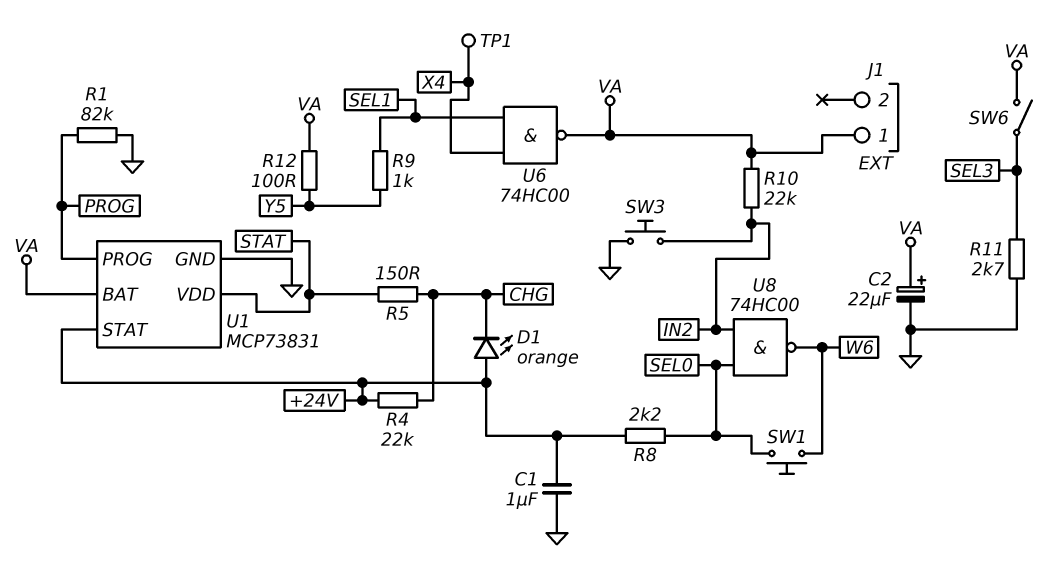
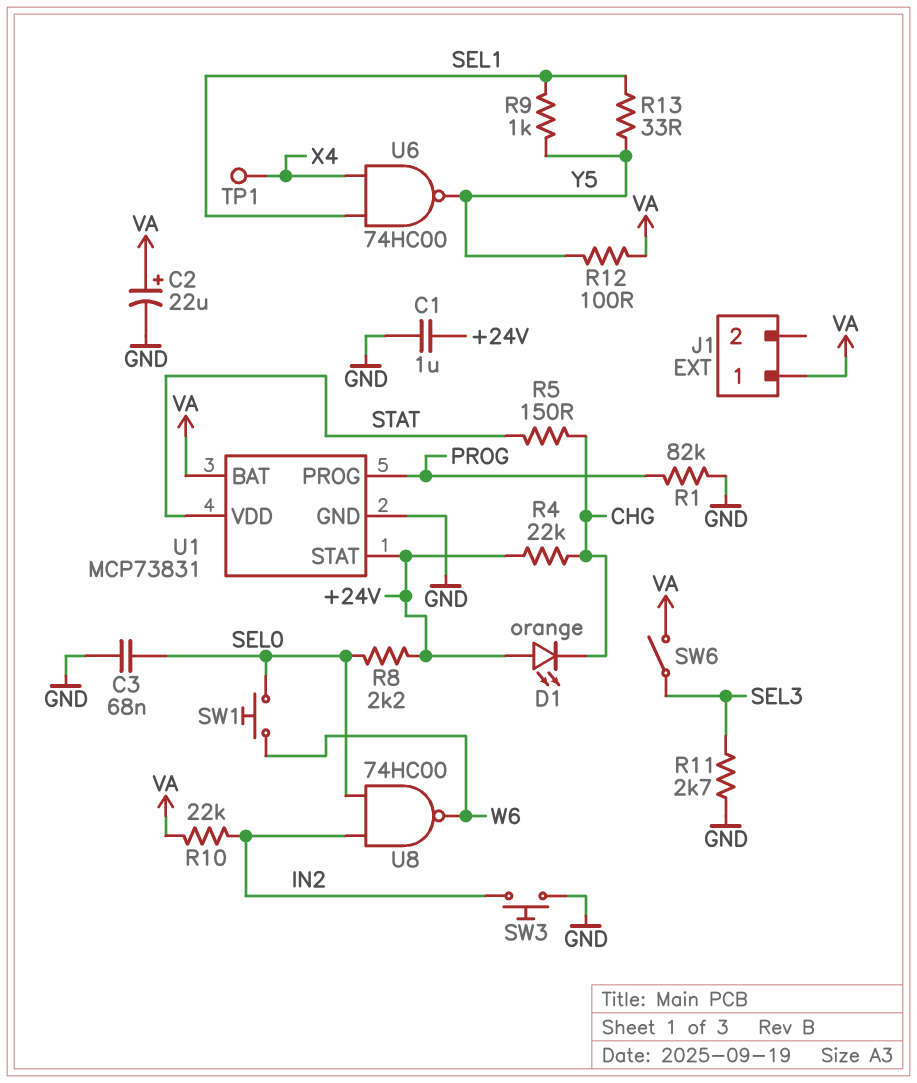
C3: none -> 68nF (GND, SEL0)
R13: none -> 33 (SEL1, Y5)
U6: NAND 74HC00 (in SEL1, in X4, out VA) -> NAND 74HC00 (in SEL1, in X4, out Y5)

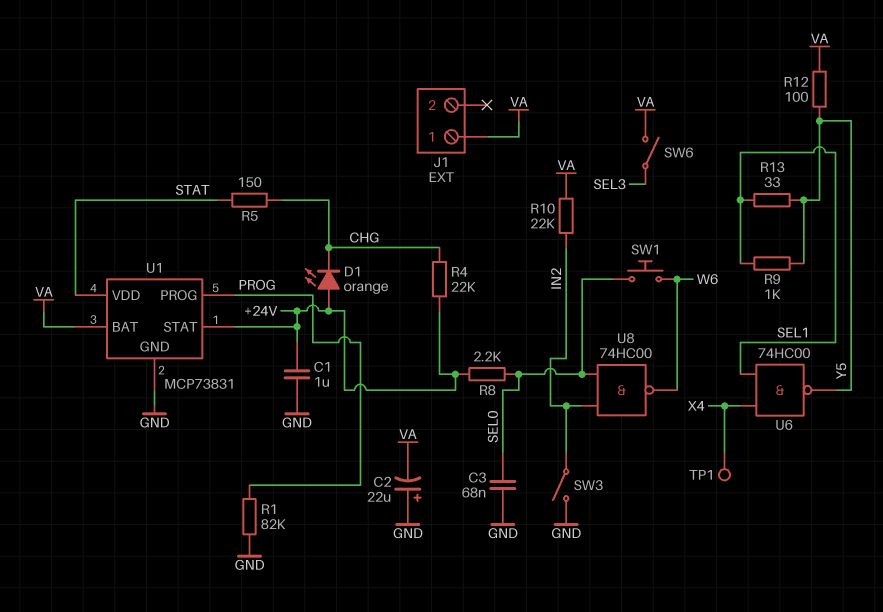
C2: 22uF (plus VA, minus GND) -> 22uF (plus GND, minus VA)
R11: 2.7k (GND, SEL3) -> none
SW3: button (GND, IN2) -> switch (GND, IN2)

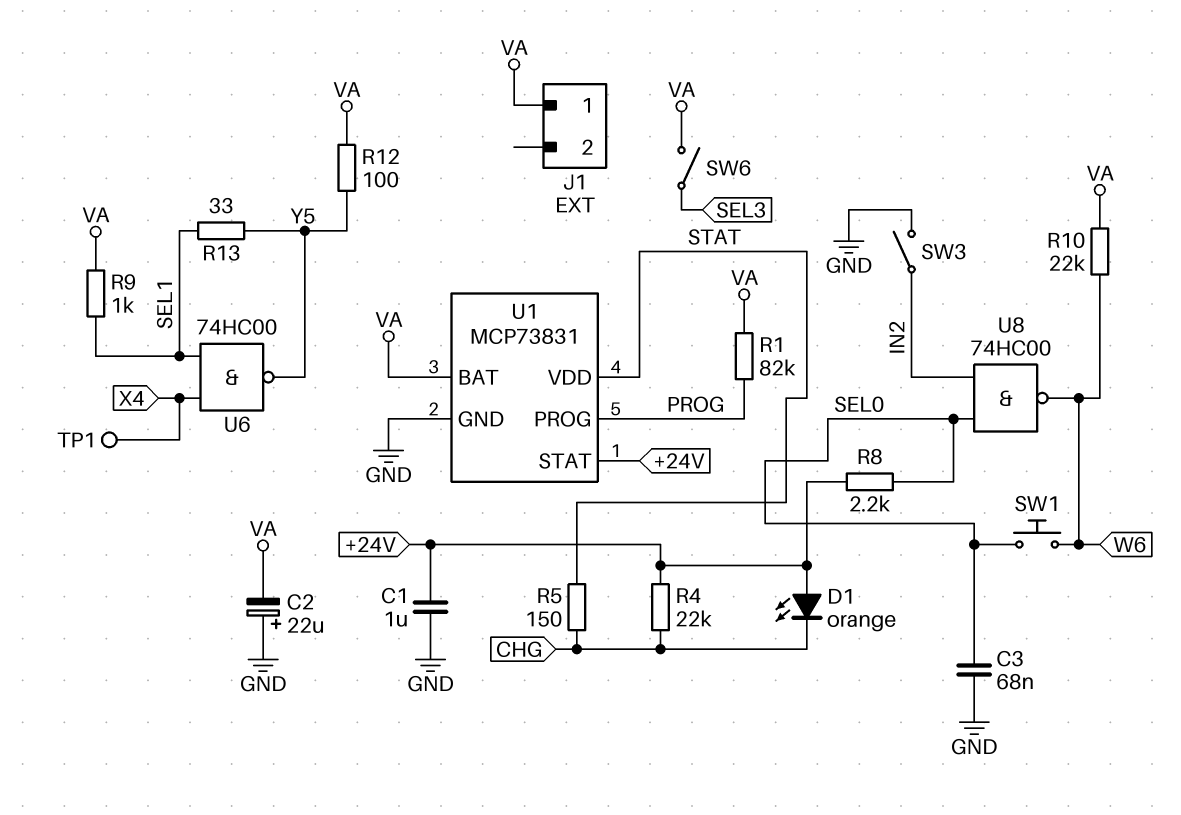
R1: 82k (GND, PROG) -> 82k (PROG, VA)
R9: 1k (SEL1, Y5) -> 1k (SEL1, VA)
R10: 22k (IN2, VA) -> 22k (VA, W6)

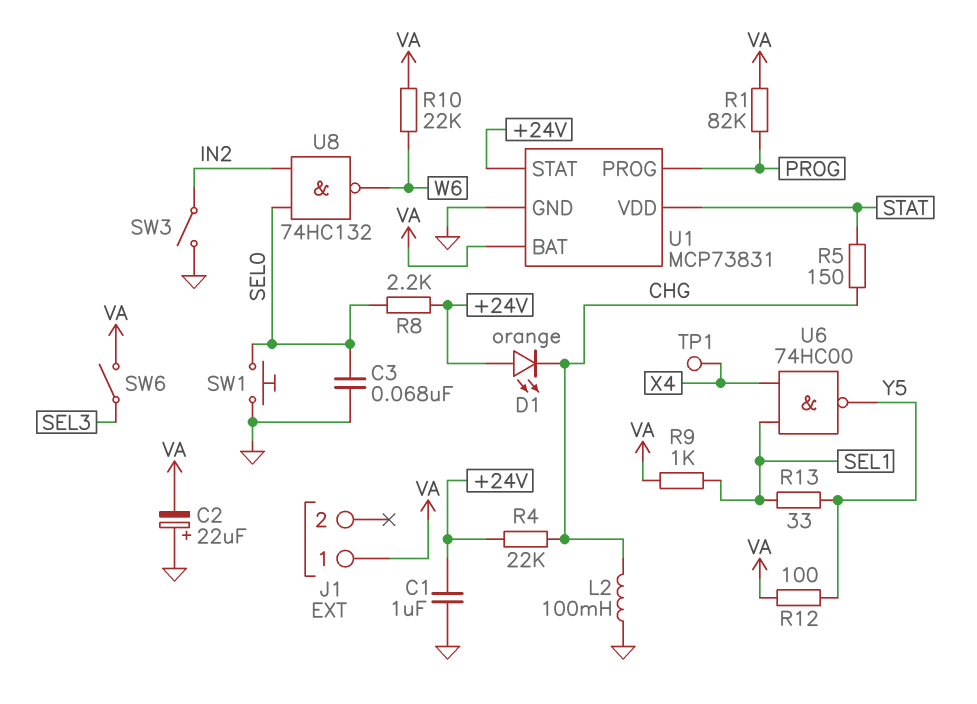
L2: none -> 100mH (CHG, GND)
SW1: button (SEL0, W6) -> button (GND, SEL0)
U8: NAND 74HC00 (in IN2, in SEL0, out W6) -> NAND 74HC132 (in IN2, in SEL0, out W6)

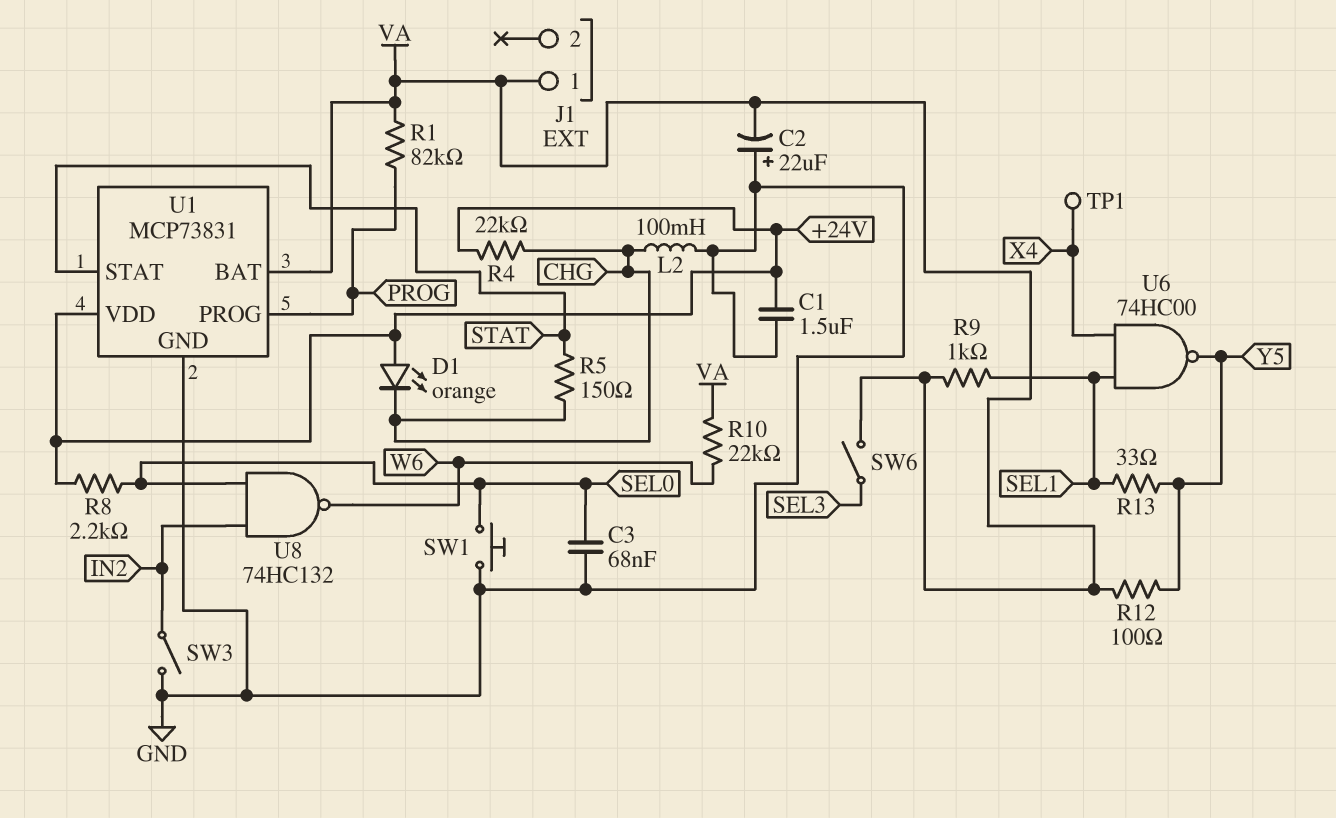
C1: 1uF (+24V, GND) -> 1.5uF (+24V, GND)
U1 pin STAT: +24V -> STAT
U1 pin VDD: STAT -> +24V

